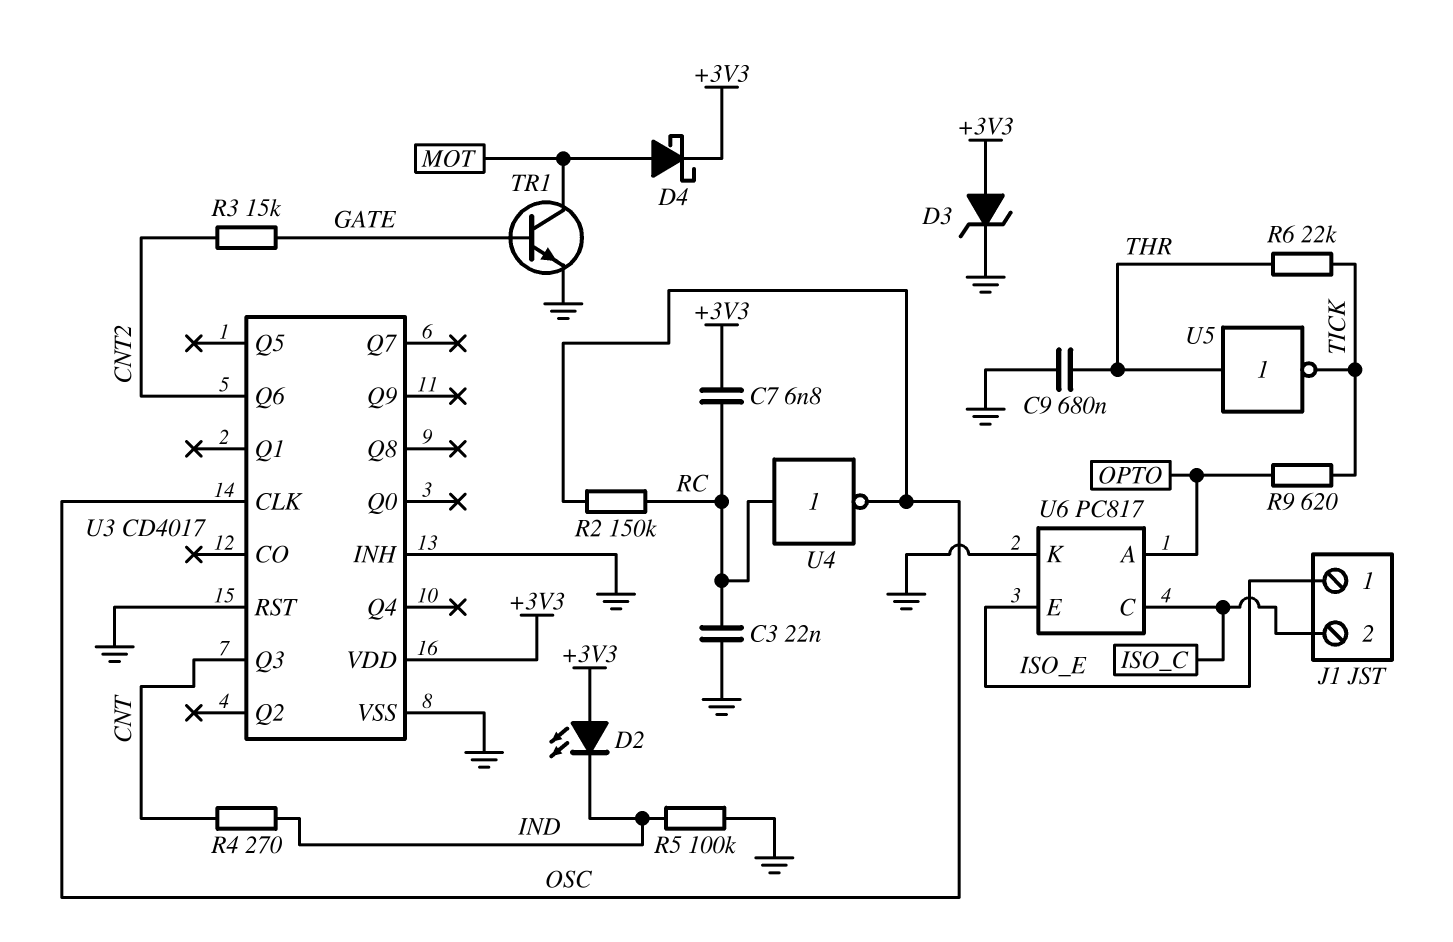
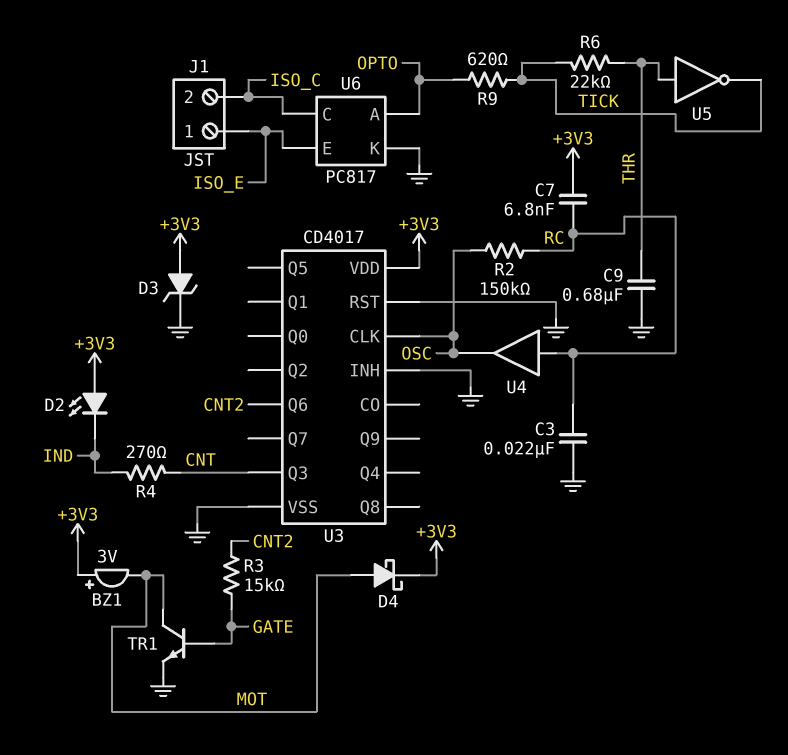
BZ1: none -> buzzer 3V (plus +3V3, minus MOT)
R5: 100k (GND, IND) -> none
U4: NOT (in RC, out OSC) -> buffer (in RC, out OSC)

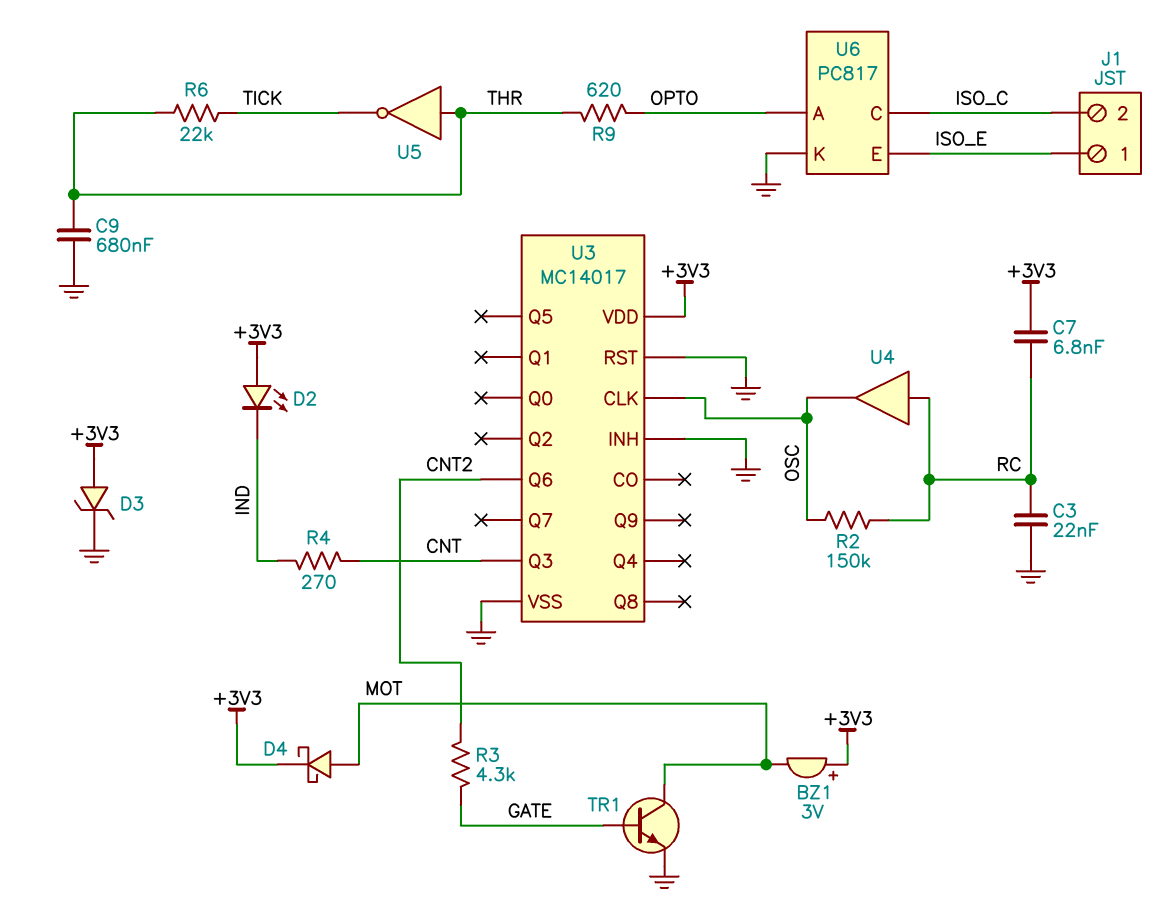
R3: 15k (CNT2, GATE) -> 4.3k (CNT2, GATE)
R9: 620 (OPTO, TICK) -> 620 (OPTO, THR)
U3: CD4017 -> MC14017

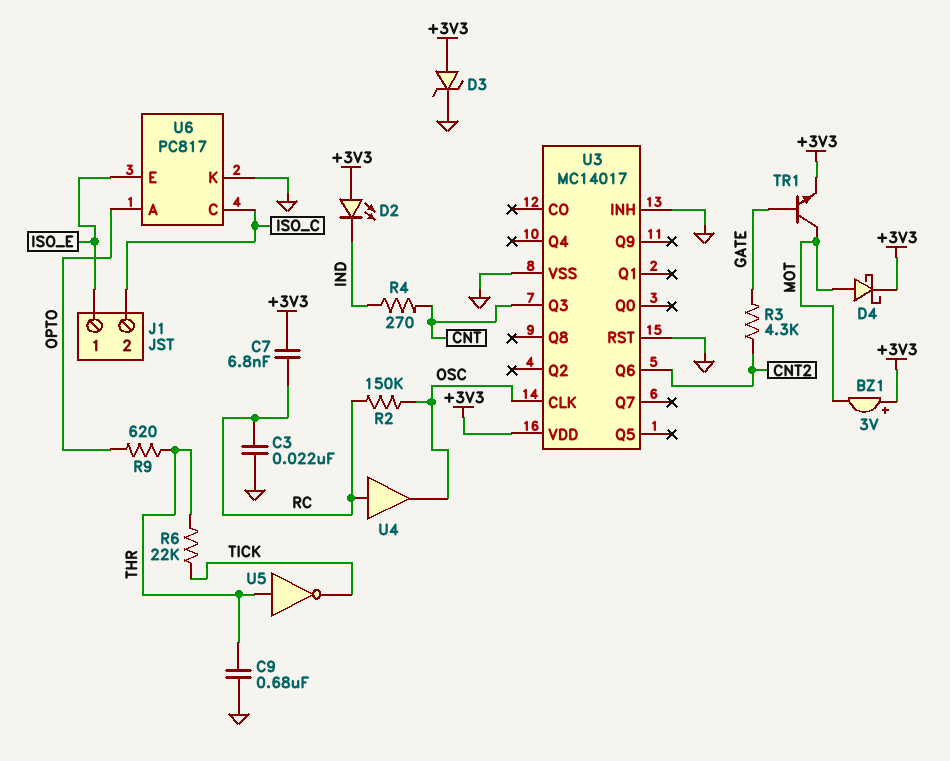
TR1: NPN (B GATE, C MOT, E GND) -> NPN (B GATE, C MOT, E +3V3)

